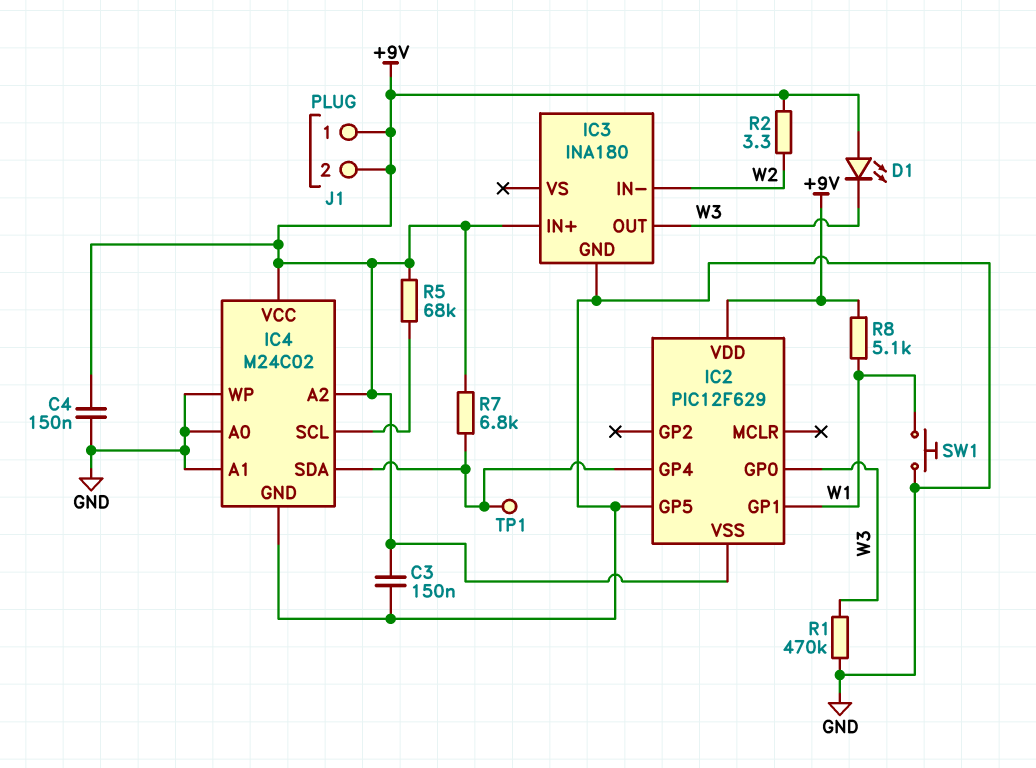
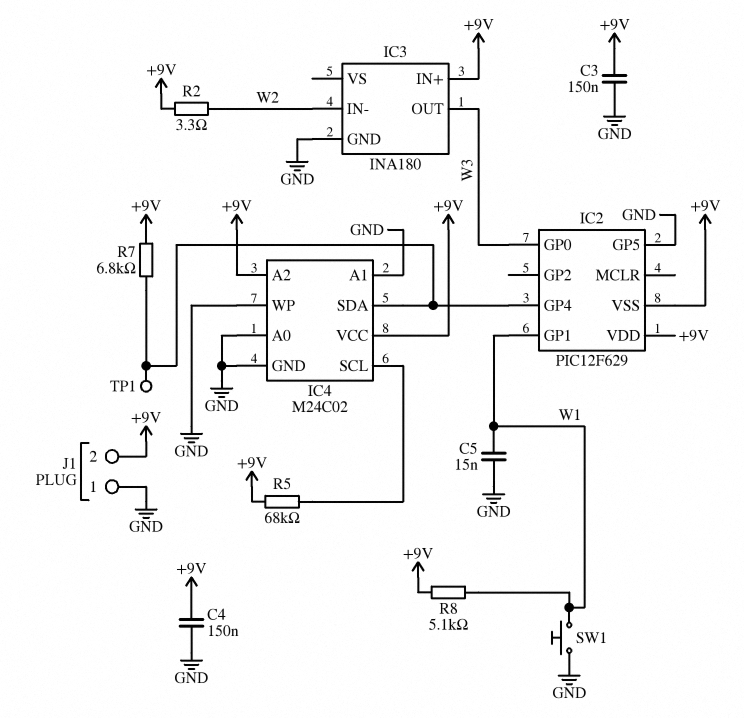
C5: none -> 15nF (GND, W1)
D1: LED (A +9V, K W3) -> none
J1 pin 1: +9V -> GND
R1: 470k (GND, W3) -> none

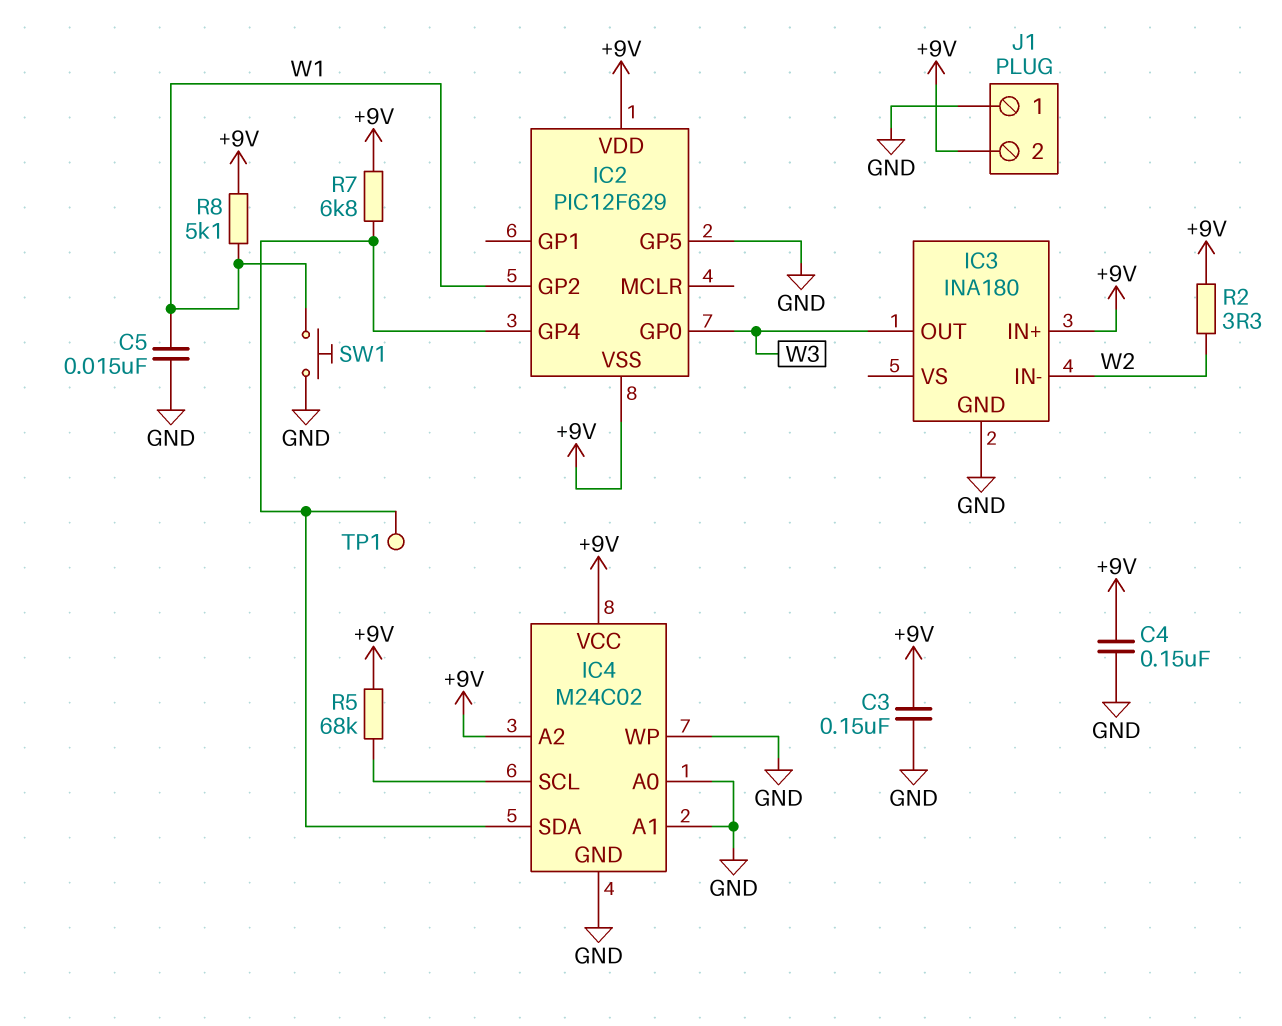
IC2 pin GP1: W1 -> none
IC2 pin GP2: none -> W1

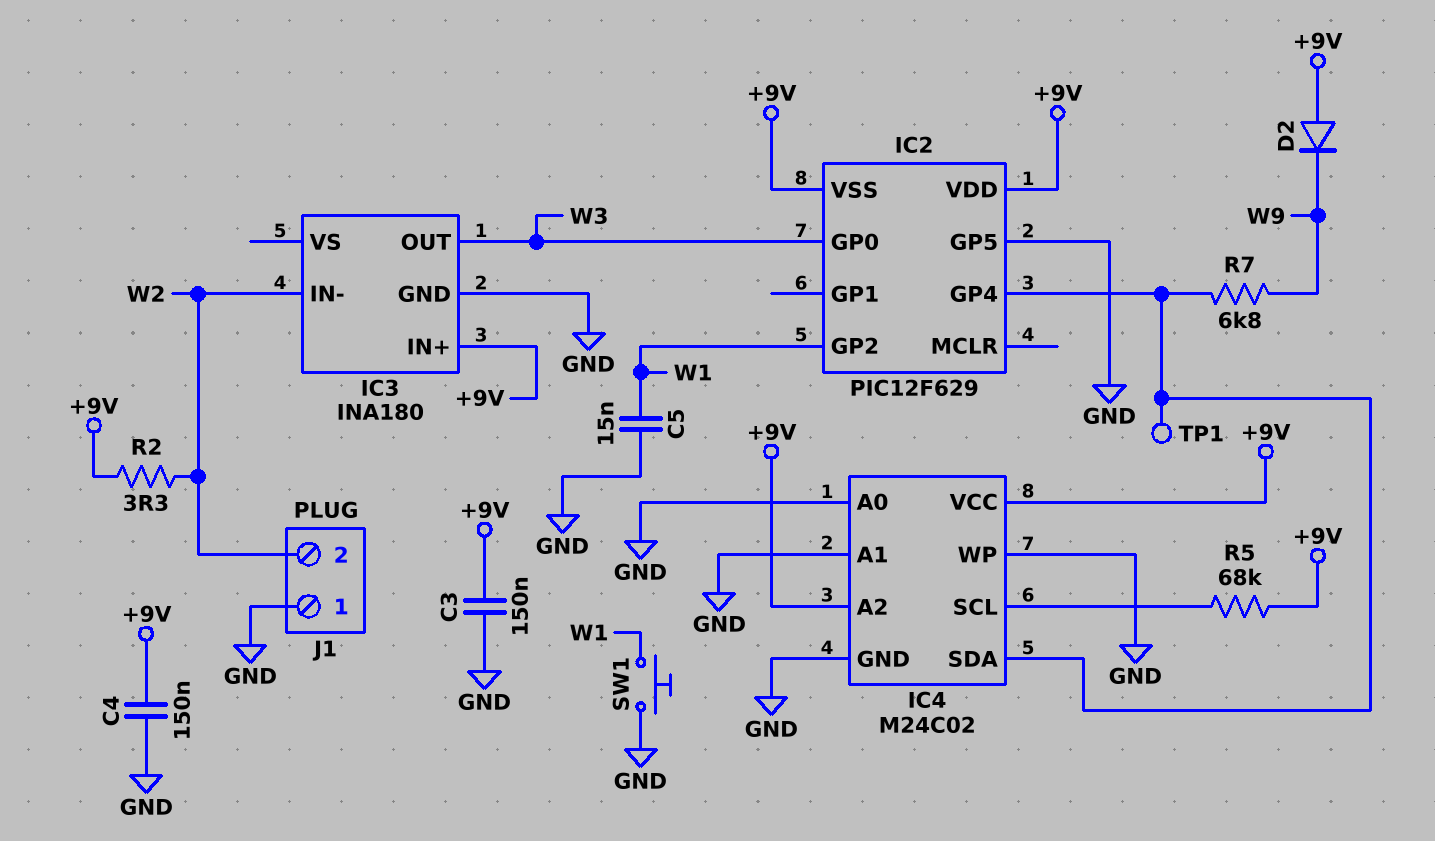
D2: none -> diode (A +9V, K W9)
J1 pin 2: +9V -> W2
R7: 6.8k (+9V, IC2/GP4) -> 6.8k (IC2/GP4, W9)
R8: 5.1k (+9V, W1) -> none

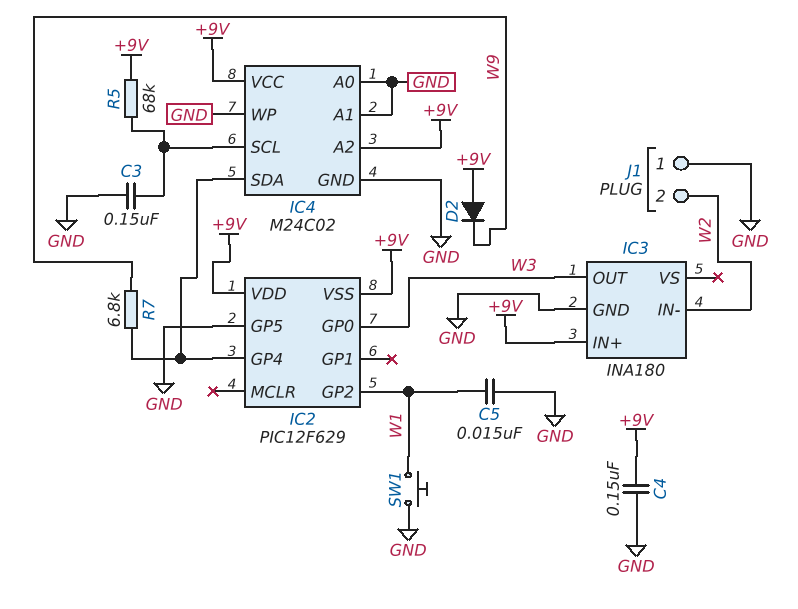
C3: 150nF (+9V, GND) -> 150nF (GND, IC4/SCL)
R2: 3.3 (+9V, W2) -> none
TP1: test point (IC2/GP4) -> none

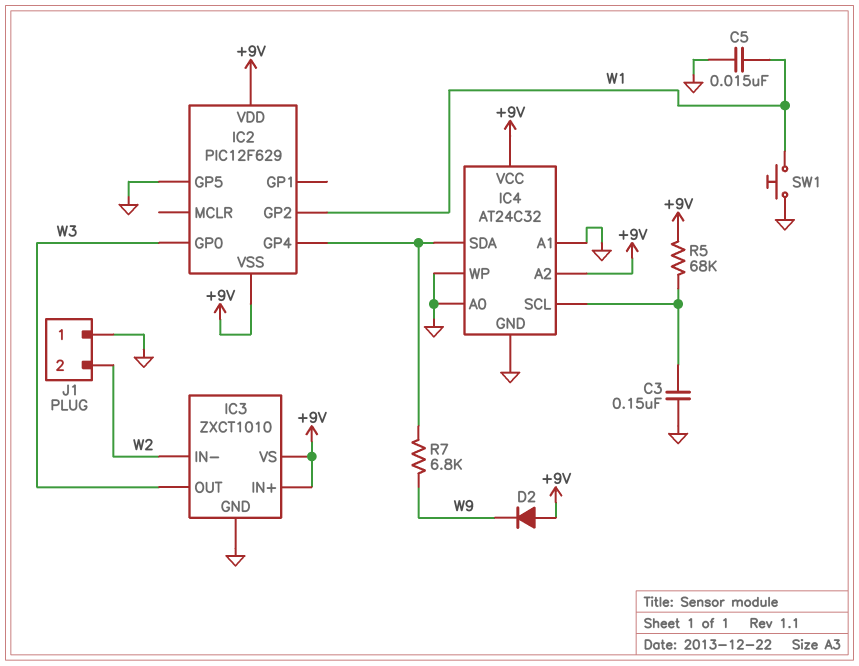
C4: 150nF (+9V, GND) -> none
IC3: INA180 -> ZXCT1010
IC3 pin VS: none -> +9V
IC4: M24C02 -> AT24C32

